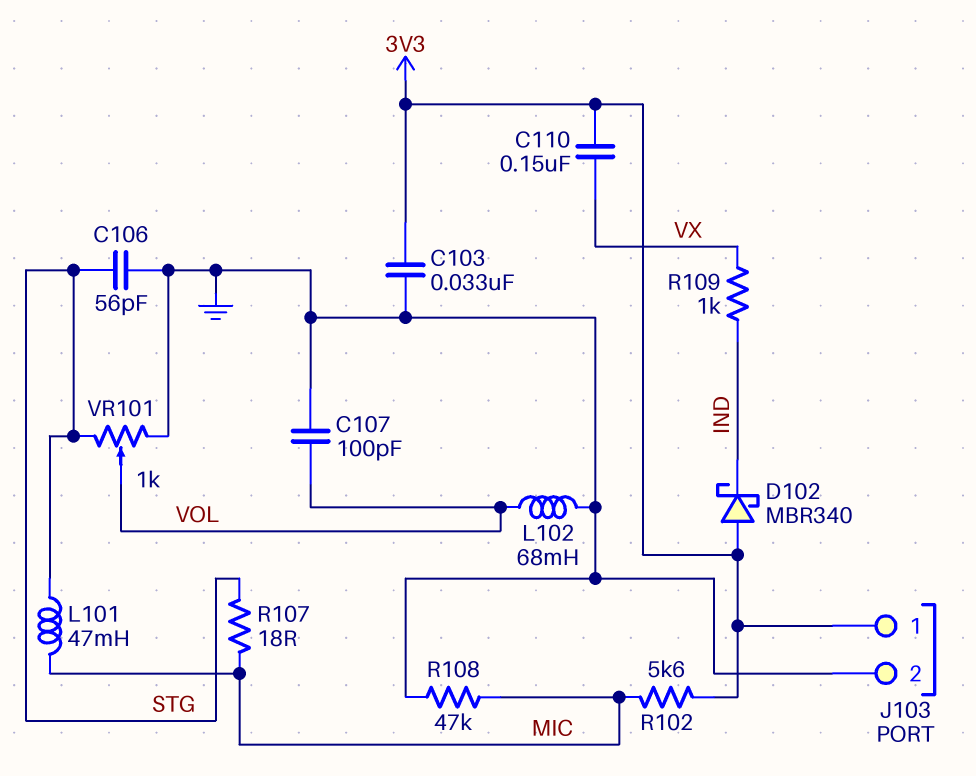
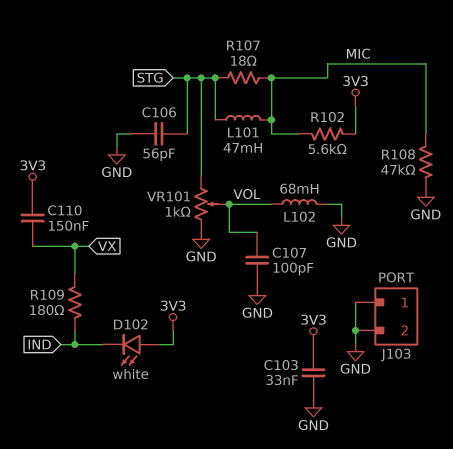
D102: schottky MBR340 (A 3V3, K IND) -> LED white (A 3V3, K IND)
J103 pin 1: 3V3 -> GND
R109: 1k (IND, VX) -> 180 (IND, VX)

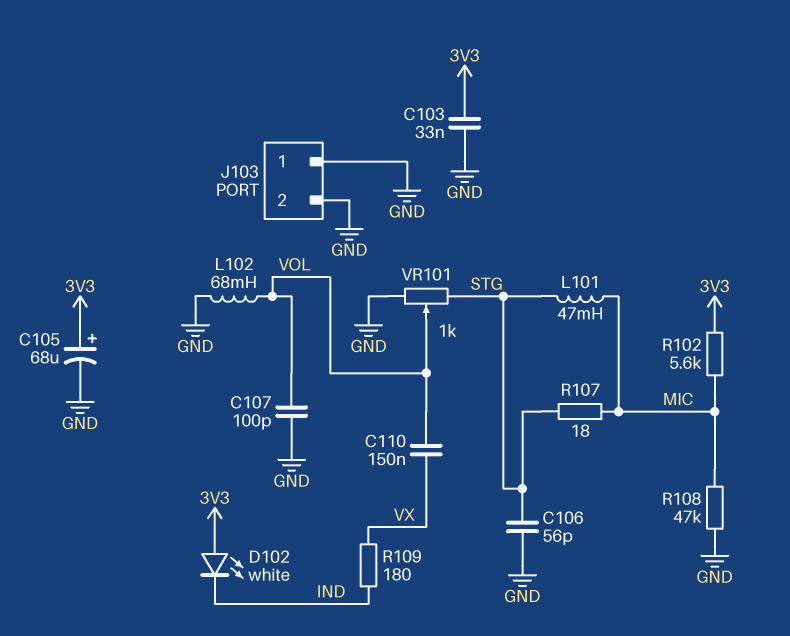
C105: none -> 68uF (plus 3V3, minus GND)
C110: 150nF (3V3, VX) -> 150nF (VOL, VX)

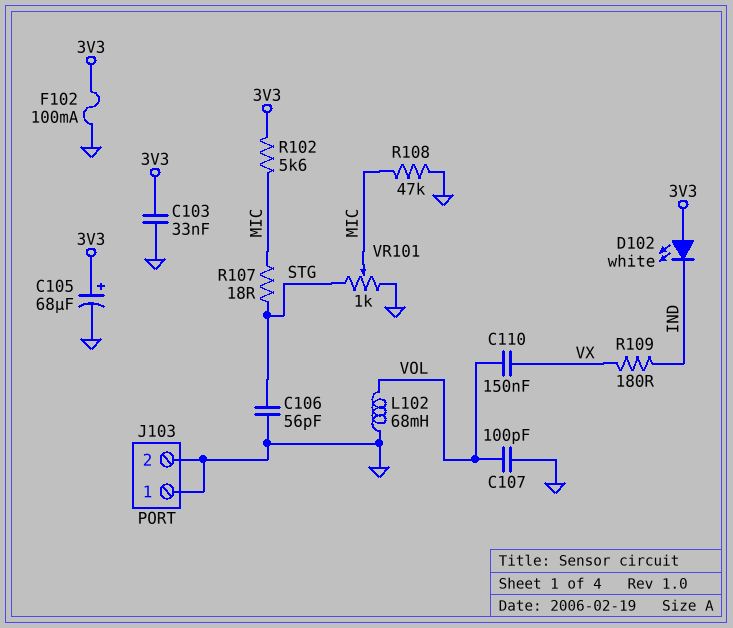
F102: none -> 100mA (3V3, GND)
L101: 47mH (MIC, STG) -> none
VR101: 1k (GND, STG, wiper VOL) -> 1k (GND, STG, wiper MIC)

